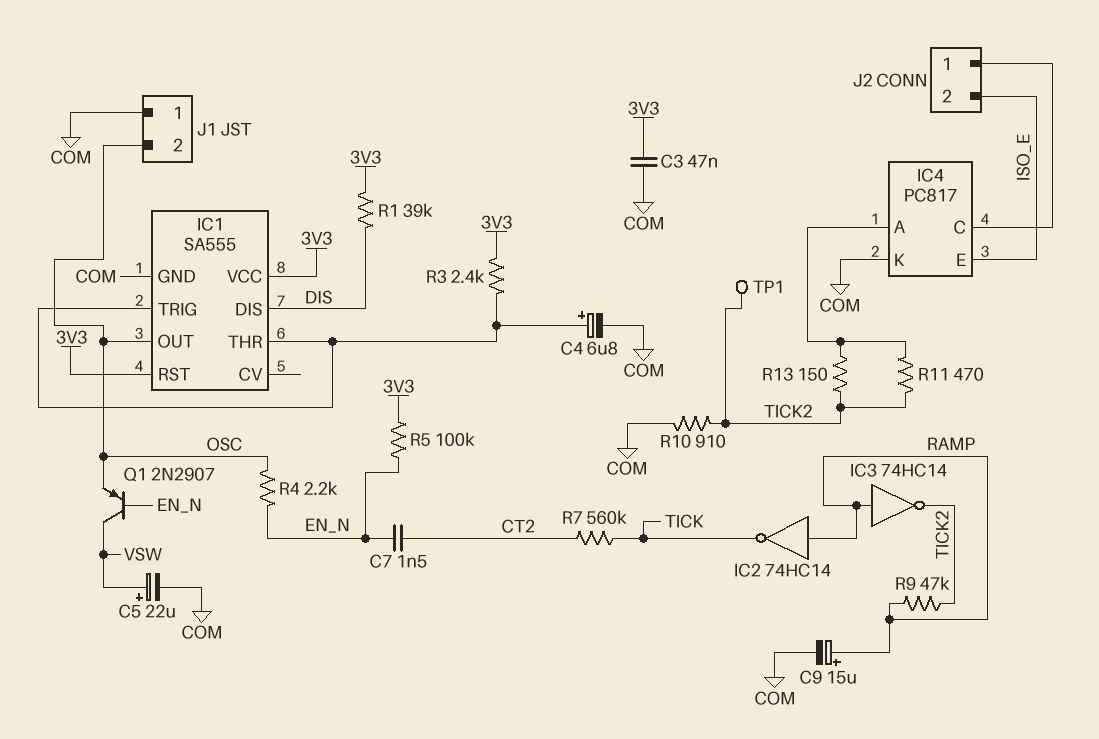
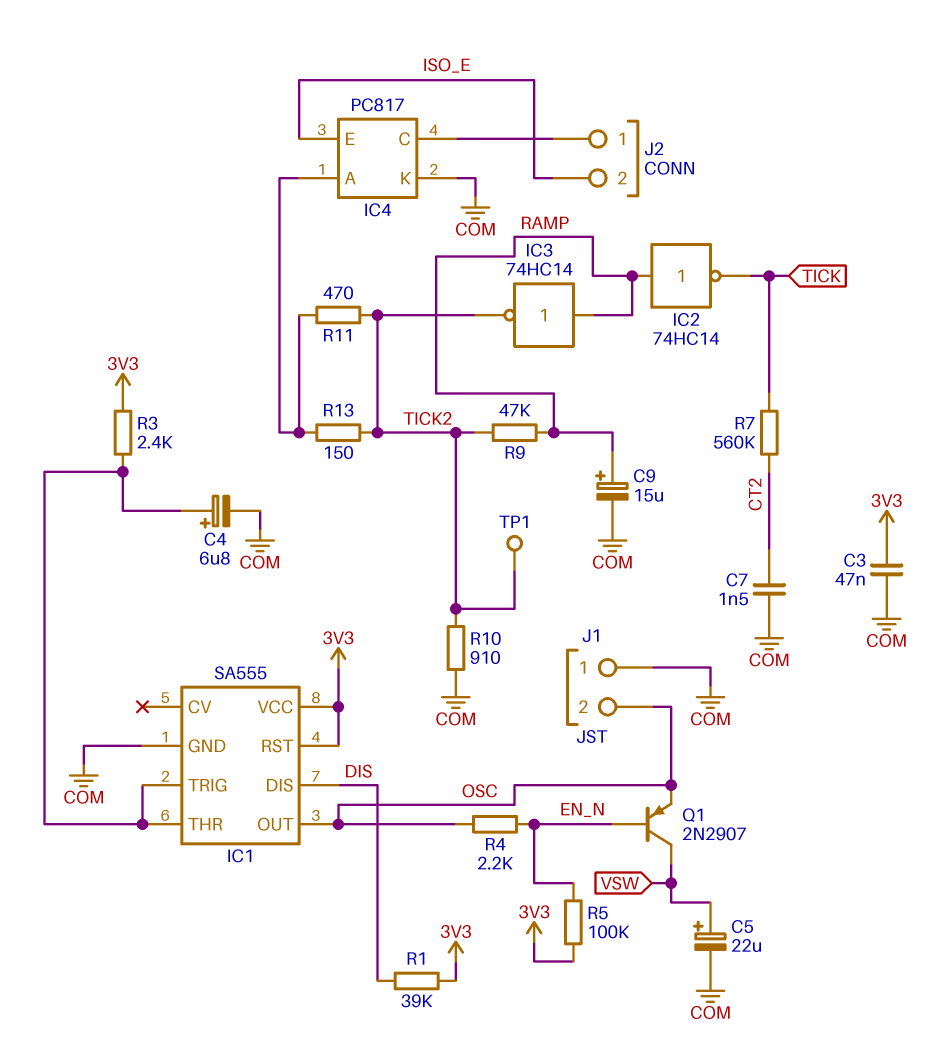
C7: 1.5nF (CT2, EN_N) -> 1.5nF (COM, CT2)

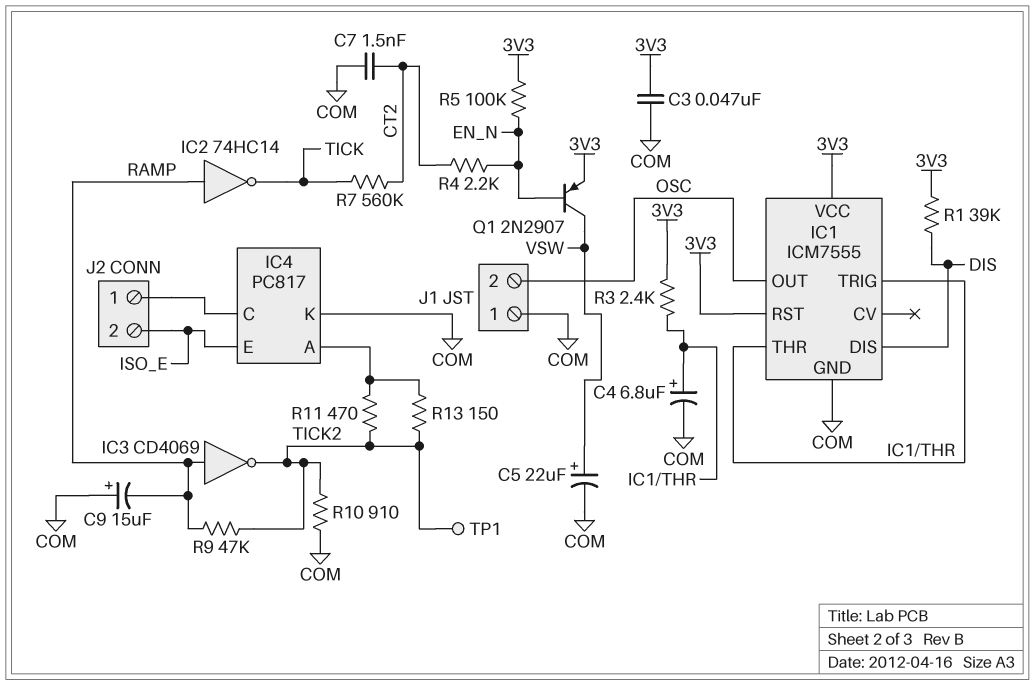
C9: 15uF (plus RAMP, minus COM) -> 15uF (plus COM, minus RAMP)
IC1: SA555 -> ICM7555
IC3: NOT 74HC14 (in RAMP, out TICK2) -> NOT CD4069 (in RAMP, out TICK2)
Q1: PNP 2N2907 (B EN_N, C VSW, E OSC) -> PNP 2N2907 (B EN_N, C VSW, E 3V3)
R4: 2.2k (EN_N, OSC) -> 2.2k (CT2, EN_N)

